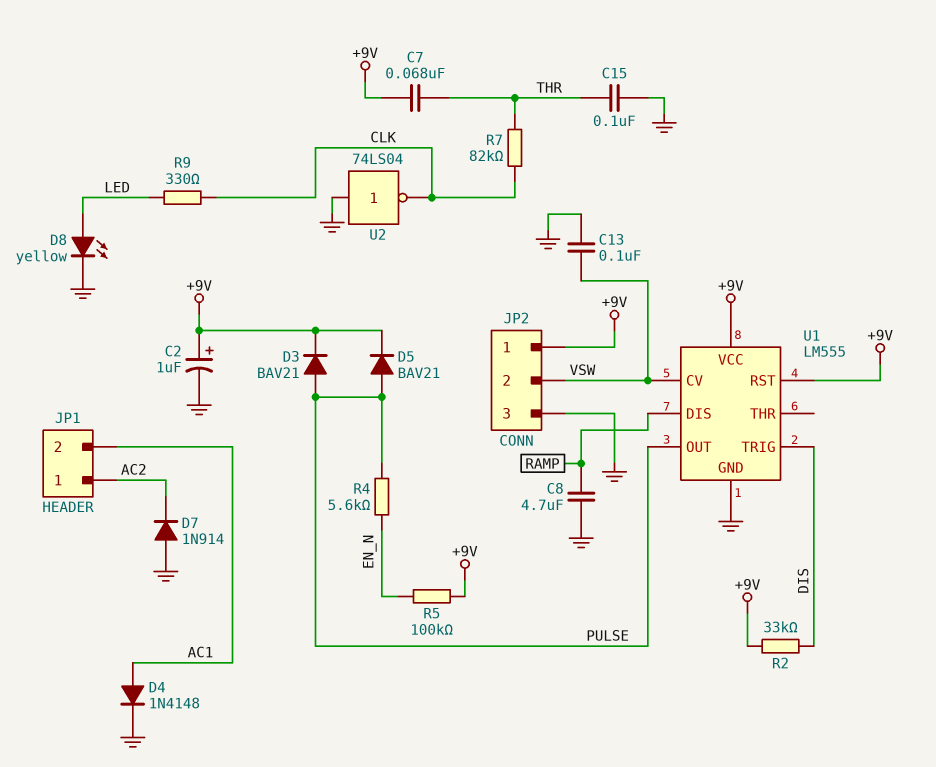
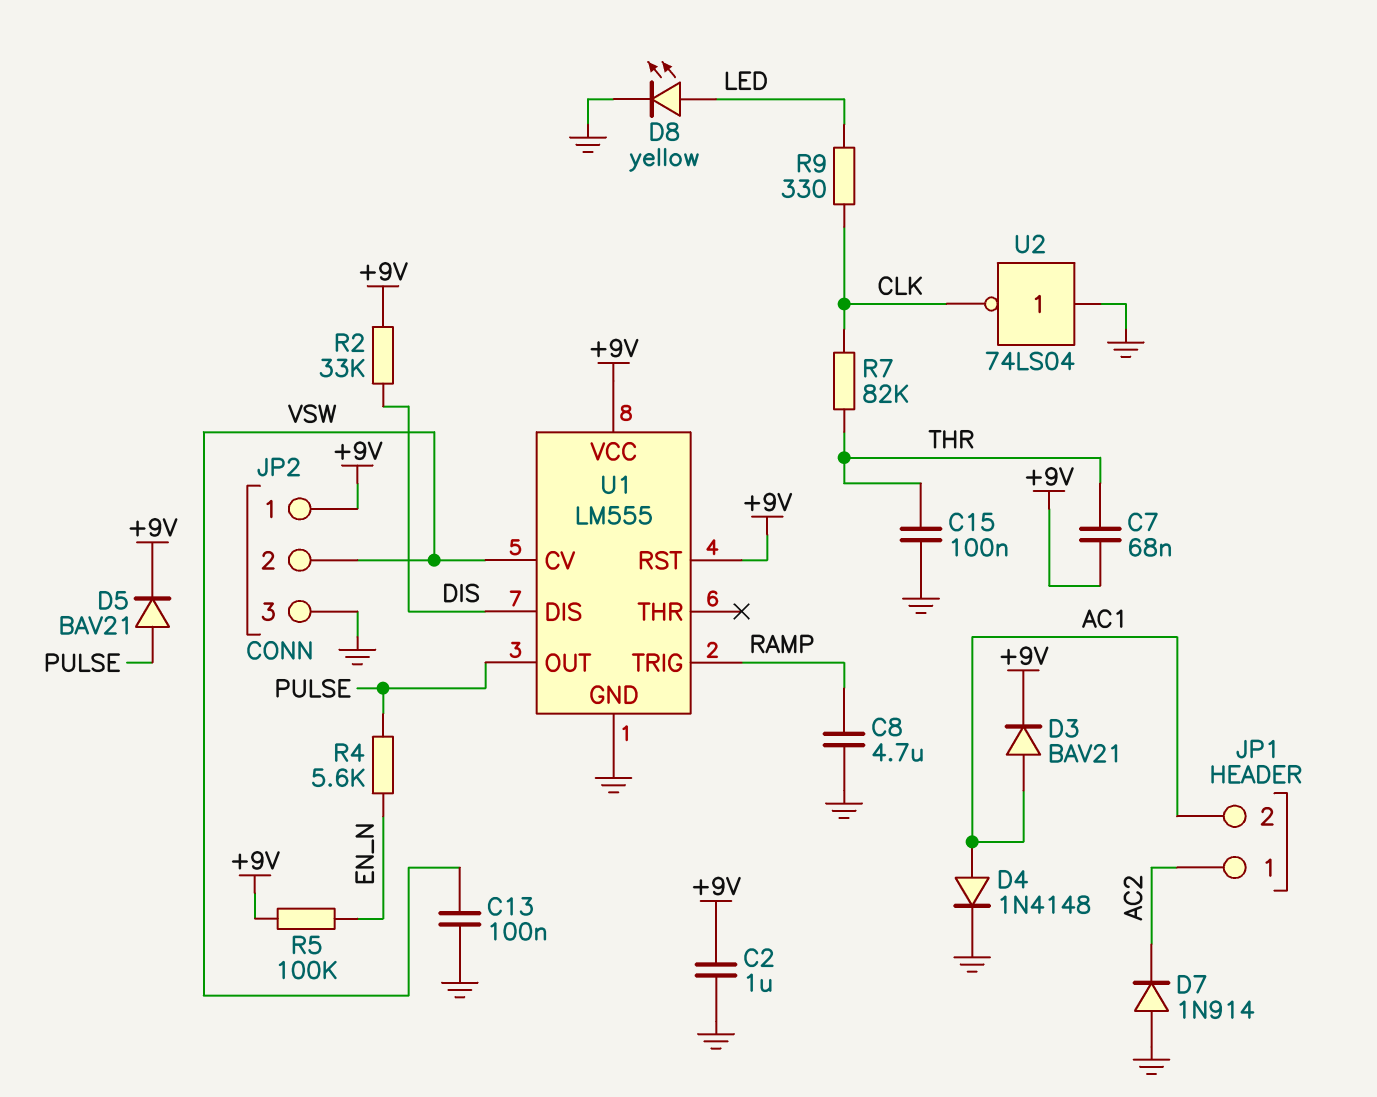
C2: 1uF (plus +9V, minus GND) -> 1uF (+9V, GND)
D3: diode BAV21 (A PULSE, K +9V) -> diode BAV21 (A AC1, K +9V)
U1 pin DIS: RAMP -> DIS
U1 pin TRIG: DIS -> RAMP

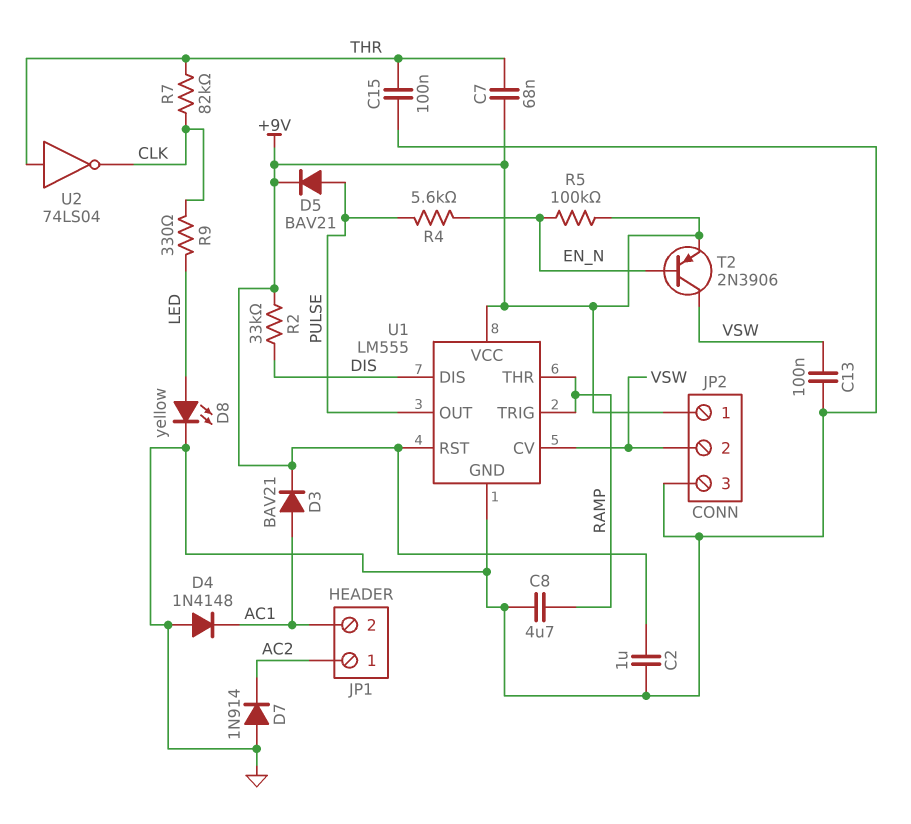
D4: diode 1N4148 (A AC1, K GND) -> diode 1N4148 (A GND, K AC1)
T2: none -> PNP 2N3906 (B EN_N, C VSW, E +9V)
U1 pin THR: none -> RAMP
U2: NOT 74LS04 (in GND, out CLK) -> NOT 74LS04 (in THR, out CLK)

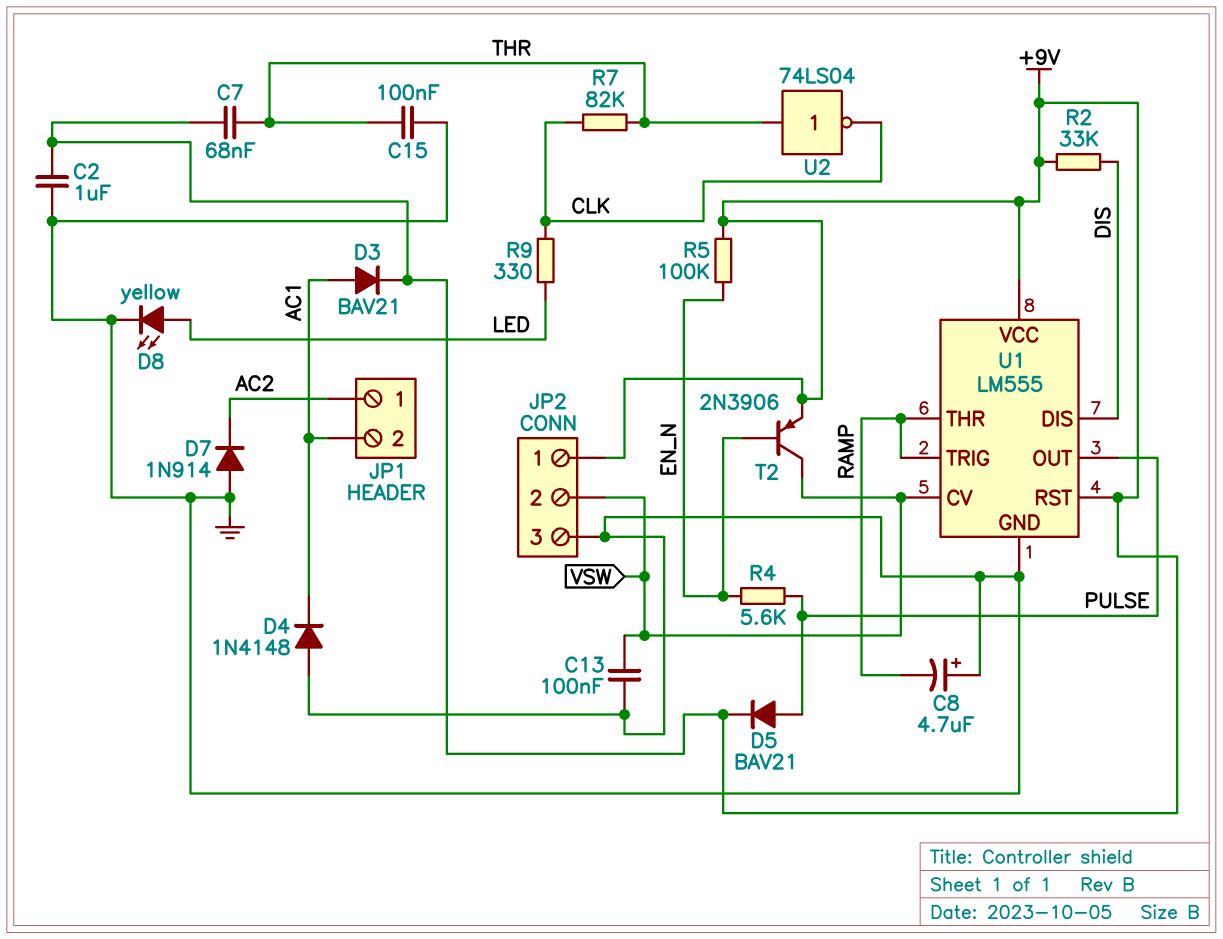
C8: 4.7uF (GND, RAMP) -> 4.7uF (plus GND, minus RAMP)

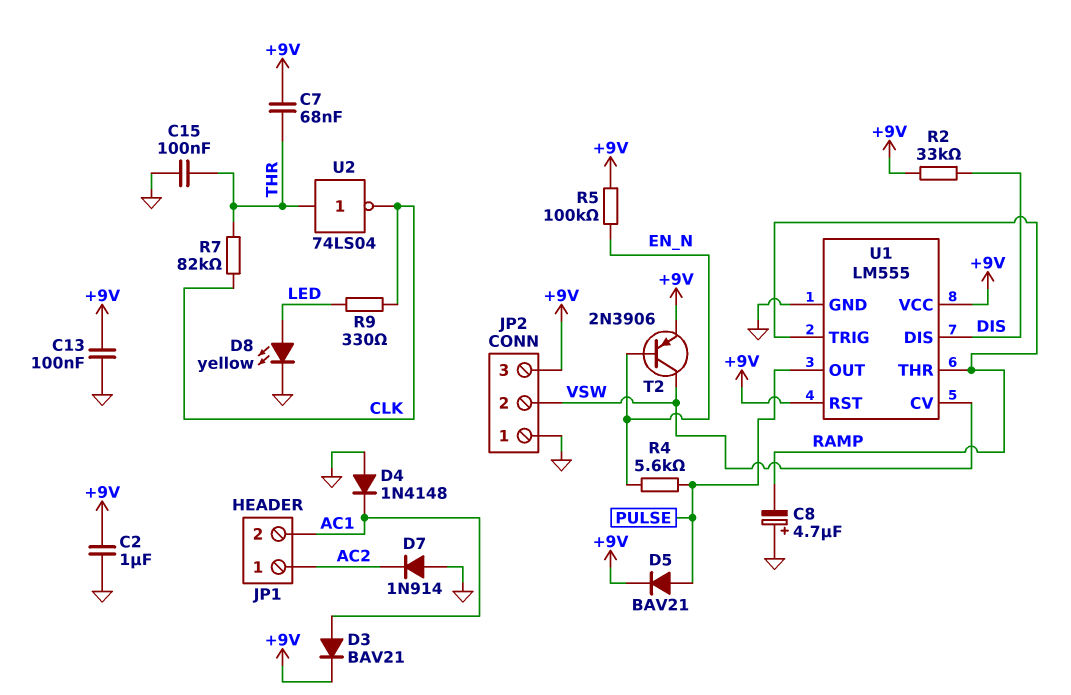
C13: 100nF (GND, VSW) -> 100nF (+9V, GND)
JP2 pin 1: +9V -> GND
JP2 pin 3: GND -> +9V

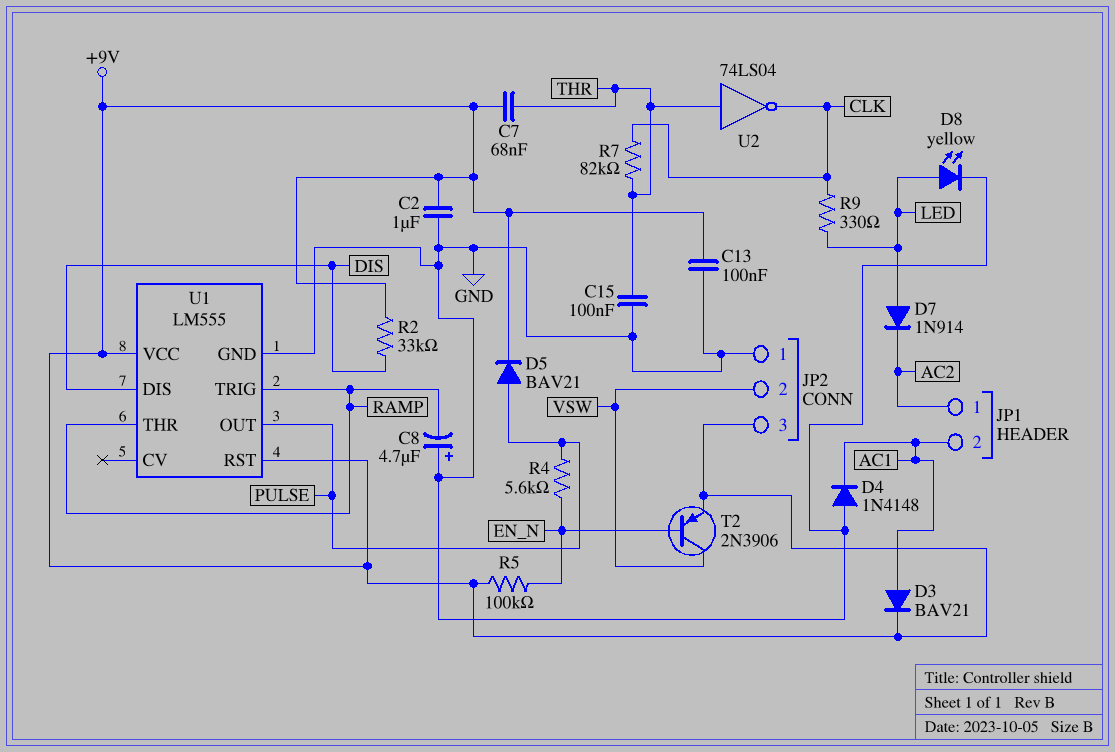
D7: diode 1N914 (A GND, K AC2) -> diode 1N914 (A LED, K AC2)
U1 pin CV: VSW -> none

